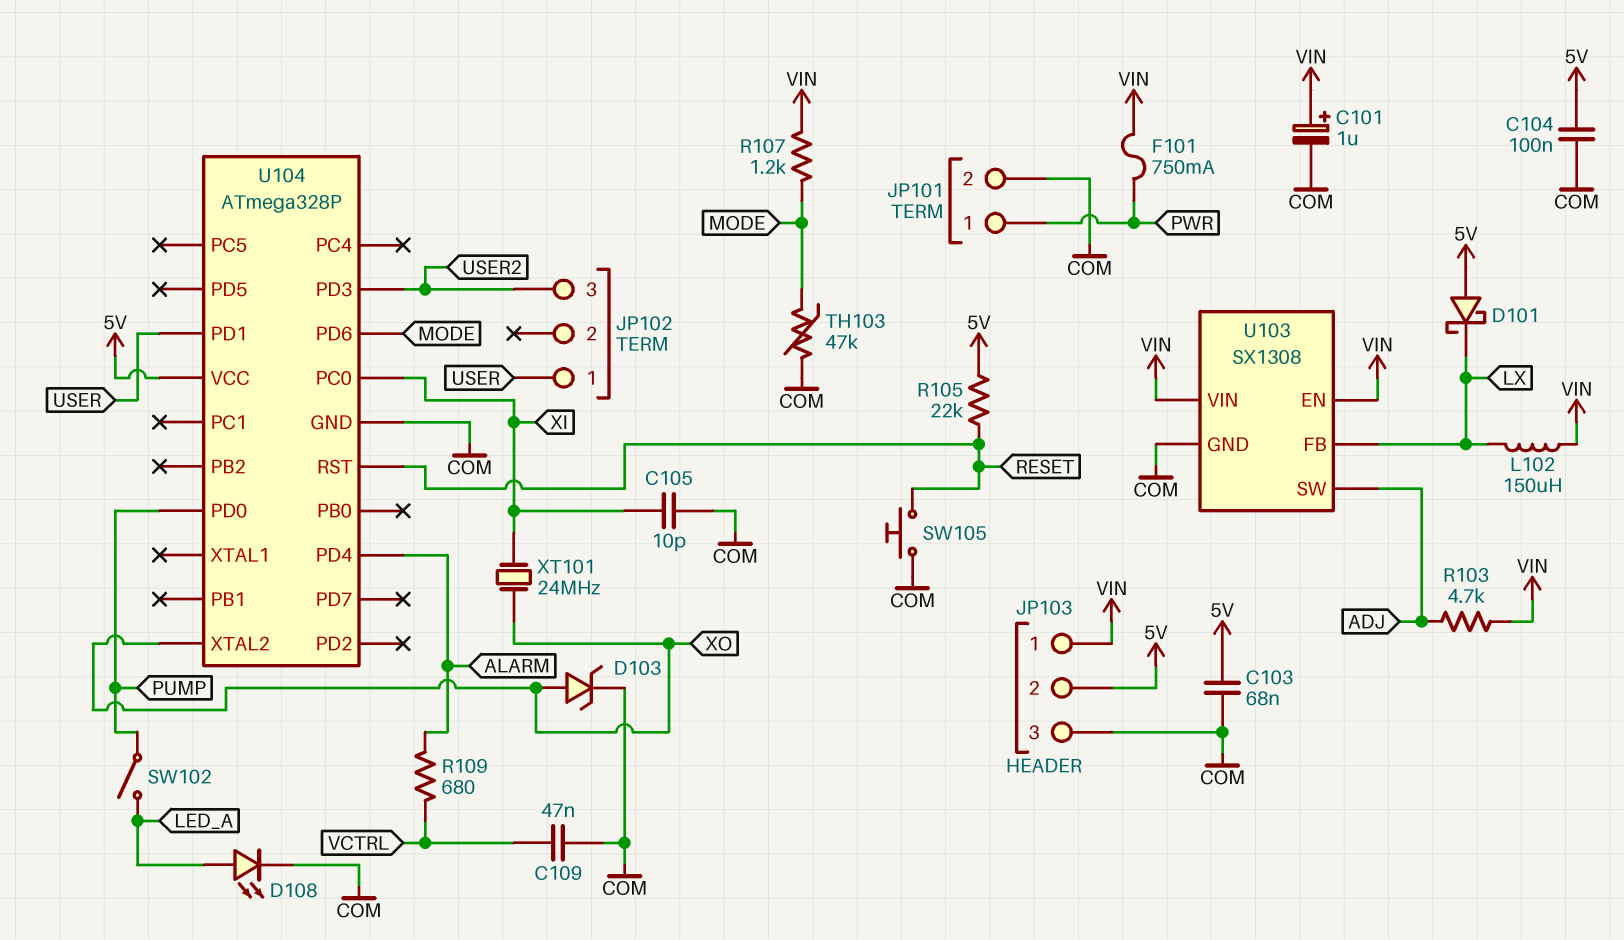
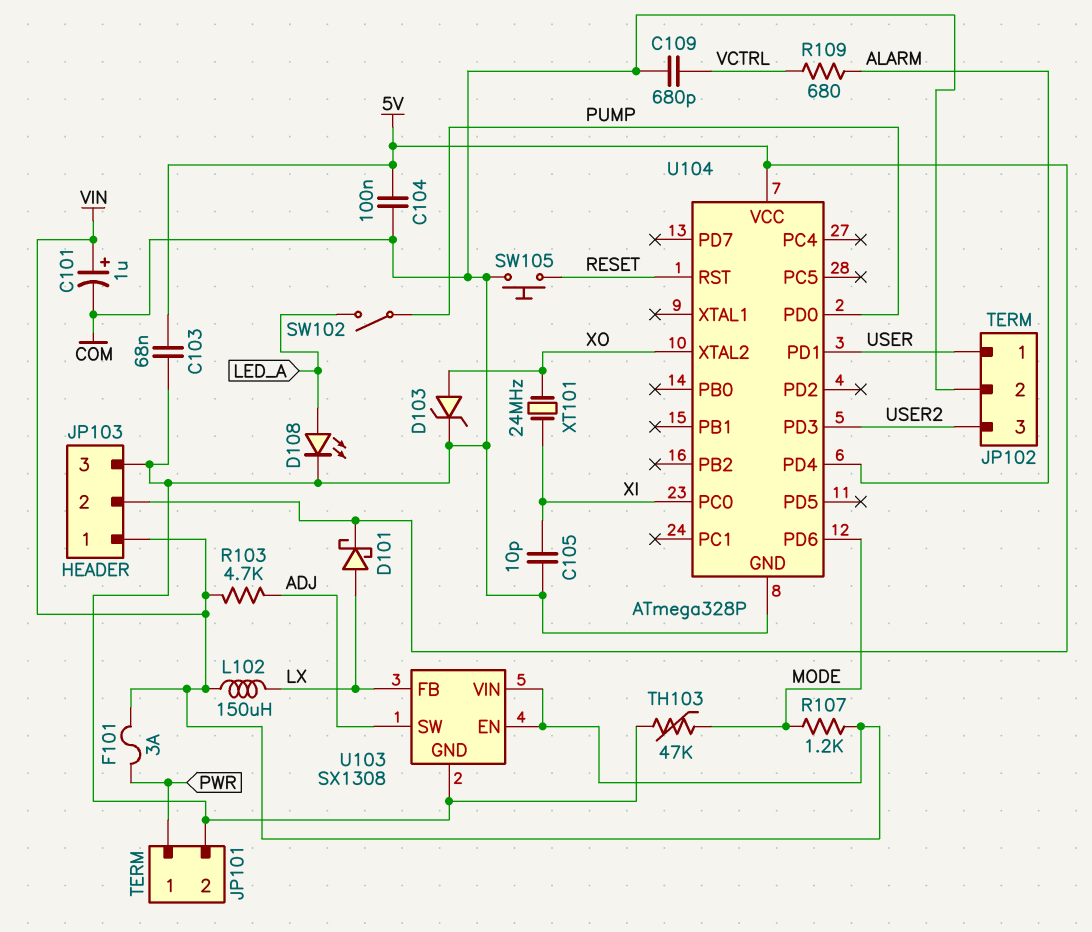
C109: 47nF (COM, VCTRL) -> 680pF (COM, VCTRL)
D101: schottky (A 5V, K LX) -> schottky (A LX, K 5V)
F101: 750mA (PWR, VIN) -> 3A (PWR, VIN)
JP102 pin 2: none -> COM
R105: 22k (5V, RESET) -> none

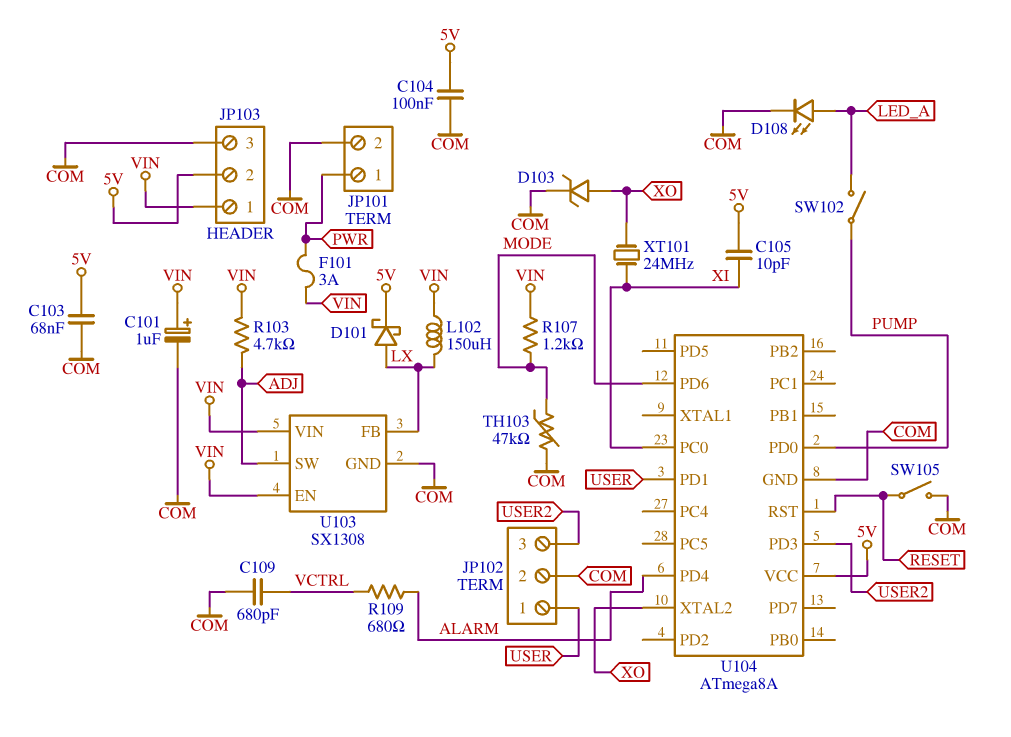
C105: 10pF (COM, XI) -> 10pF (5V, XI)
SW105: button (COM, RESET) -> switch (COM, RESET)
U104: ATmega328P -> ATmega8A

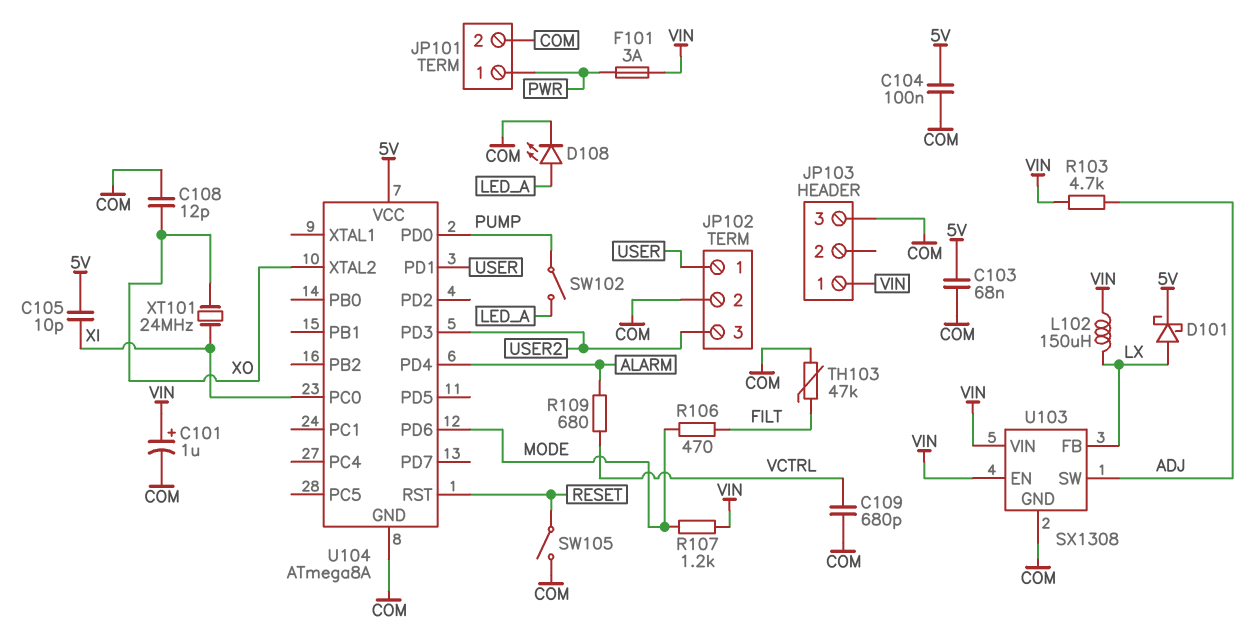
C108: none -> 12pF (COM, XO)
D103: zener (A XO, K COM) -> none
JP103 pin 2: 5V -> none
R106: none -> 470 (FILT, MODE)
TH103: 47k (COM, MODE) -> 47k (COM, FILT)

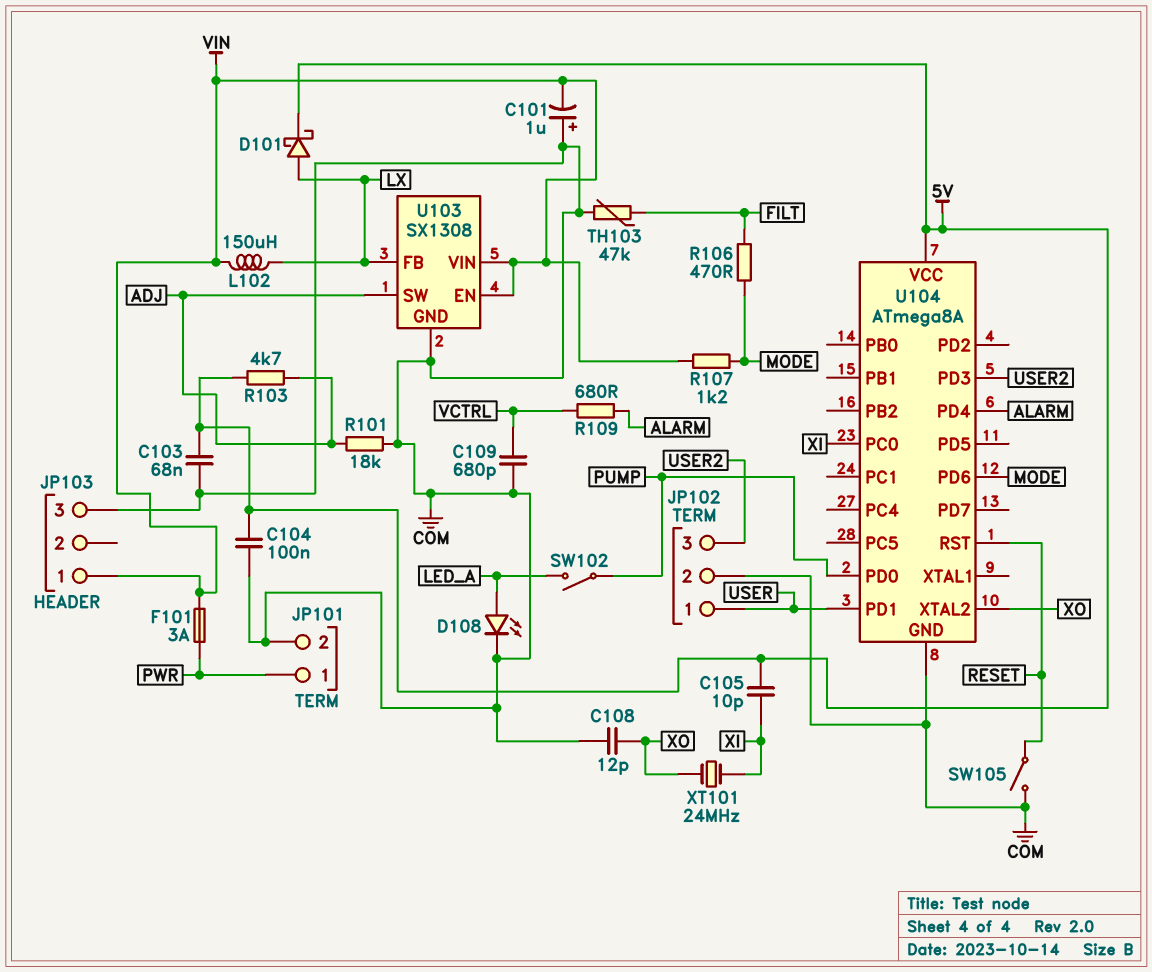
C101: 1uF (plus VIN, minus COM) -> 1uF (plus COM, minus VIN)
R101: none -> 18k (ADJ, COM)
R103: 4.7k (ADJ, VIN) -> 4.7k (5V, ADJ)

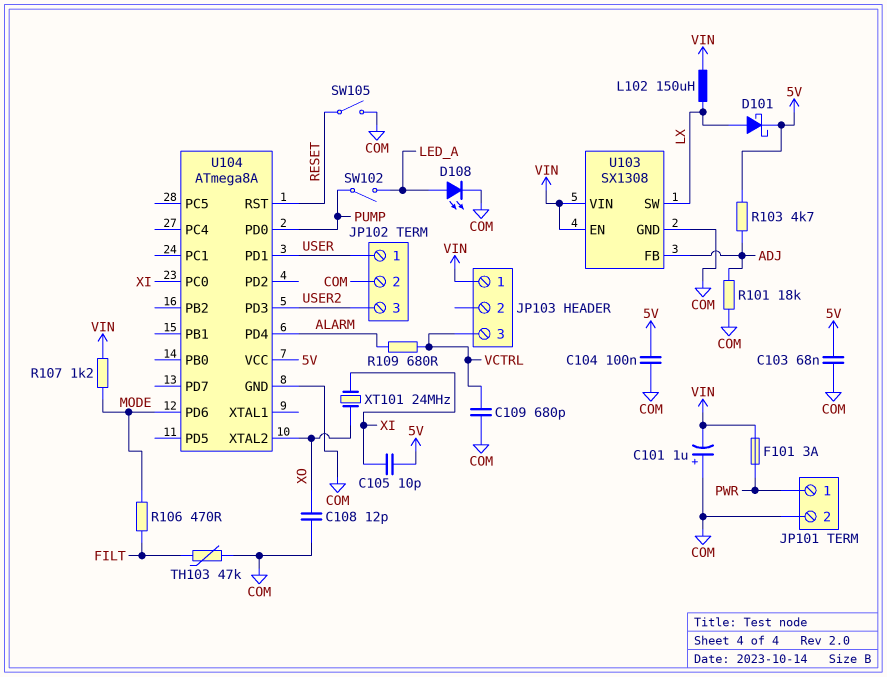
JP103 pin 3: COM -> VCTRL
U103 pin FB: LX -> ADJ
U103 pin SW: ADJ -> LX

